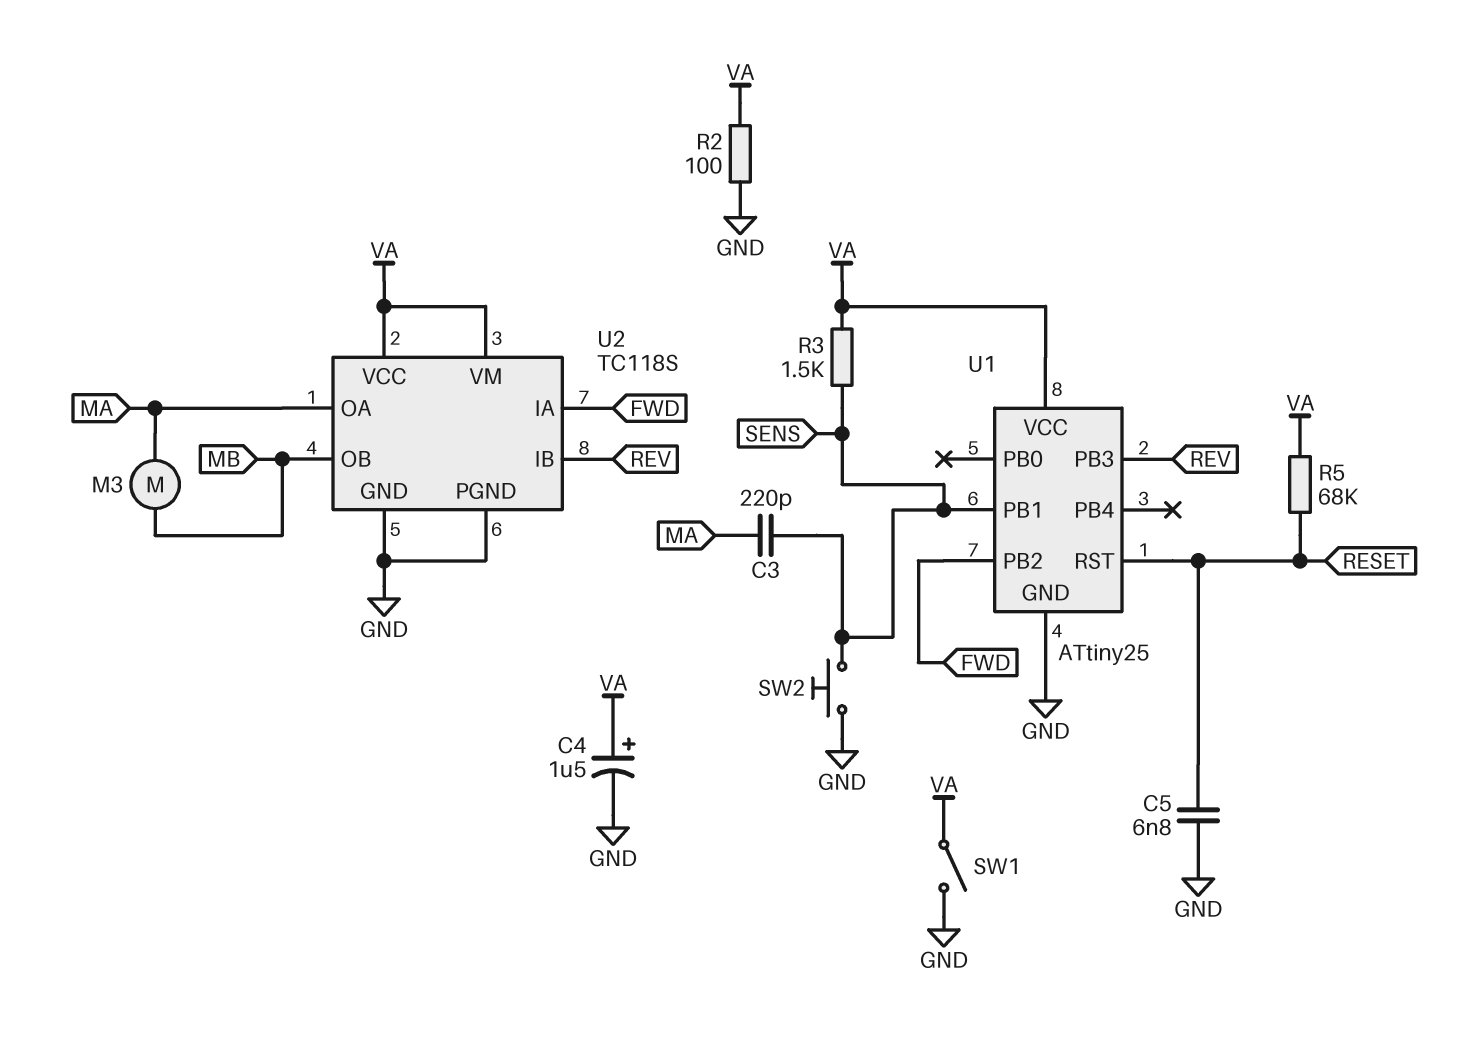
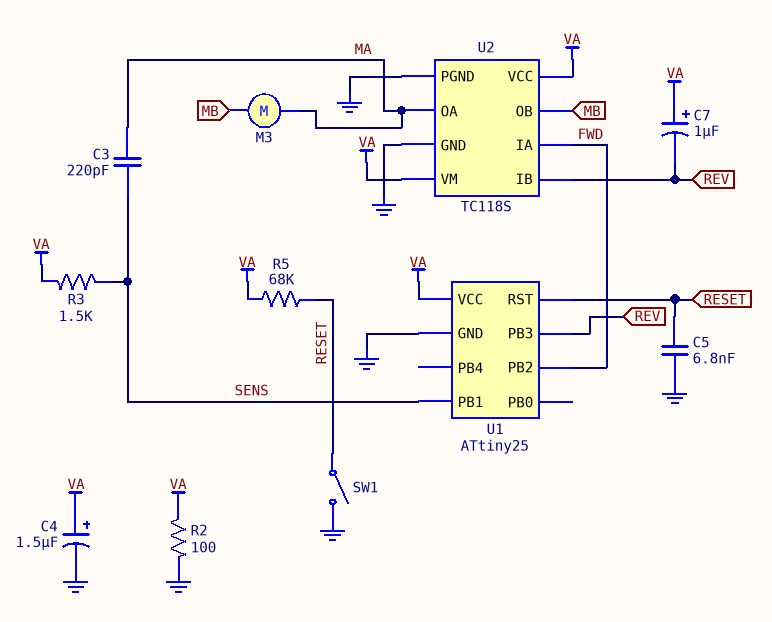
C7: none -> 1uF (plus VA, minus REV)
SW1: switch (GND, VA) -> switch (GND, RESET)
SW2: button (GND, SENS) -> none

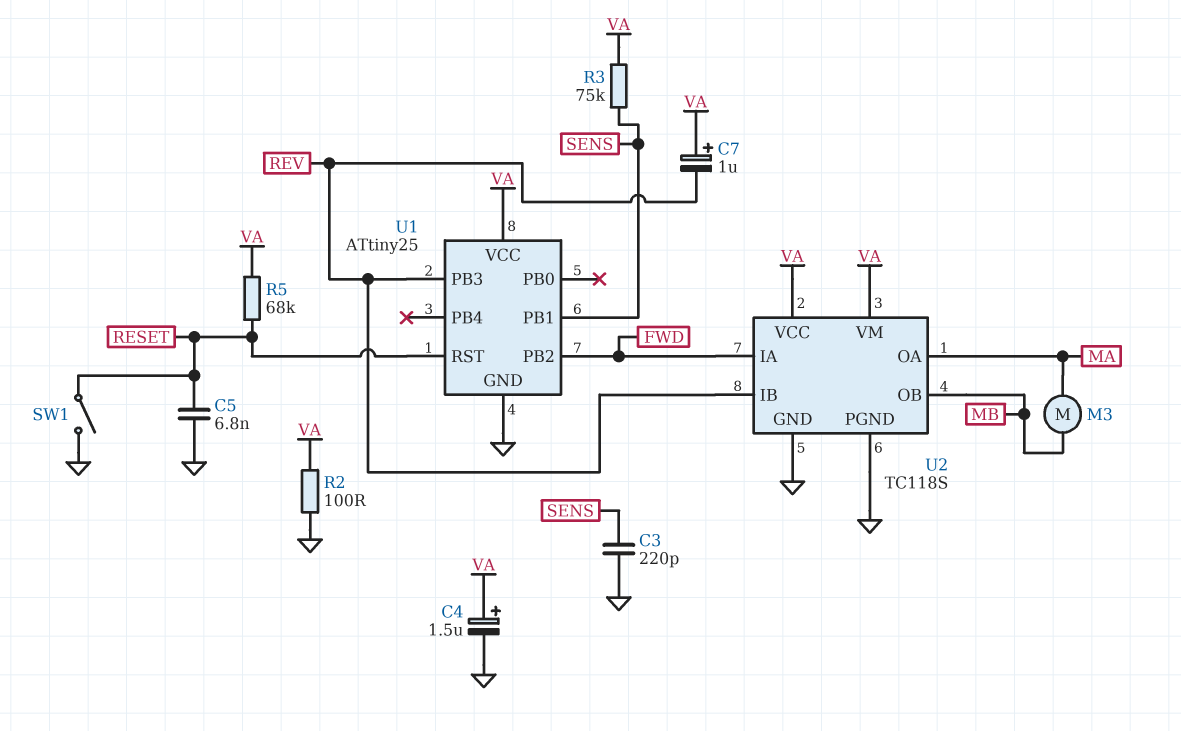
C3: 220pF (MA, SENS) -> 220pF (GND, SENS)
R3: 1.5k (SENS, VA) -> 75k (SENS, VA)

